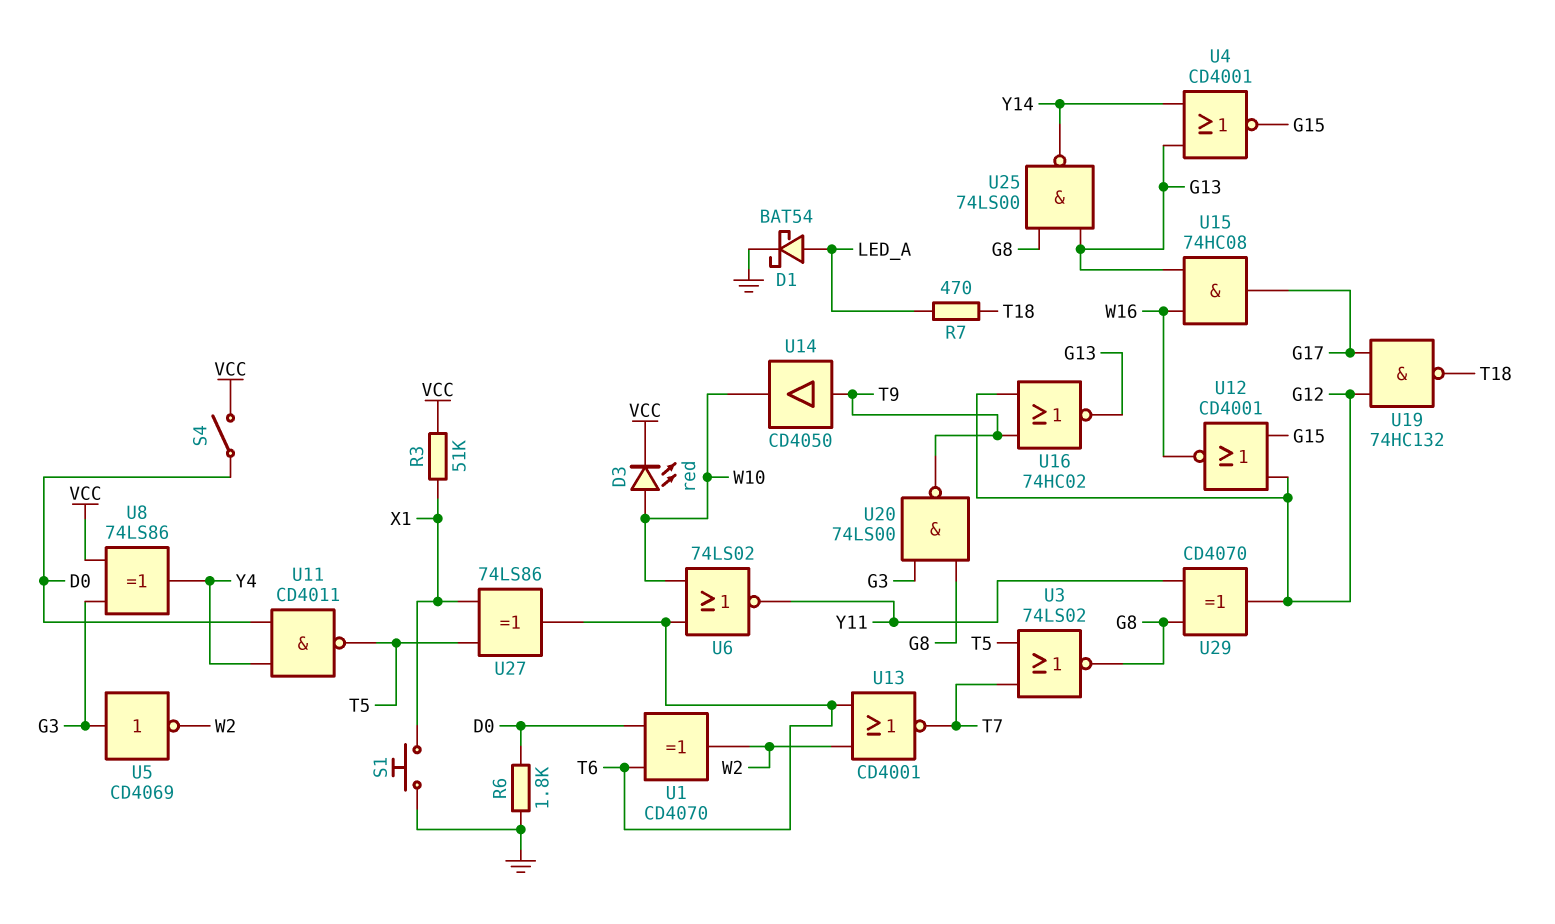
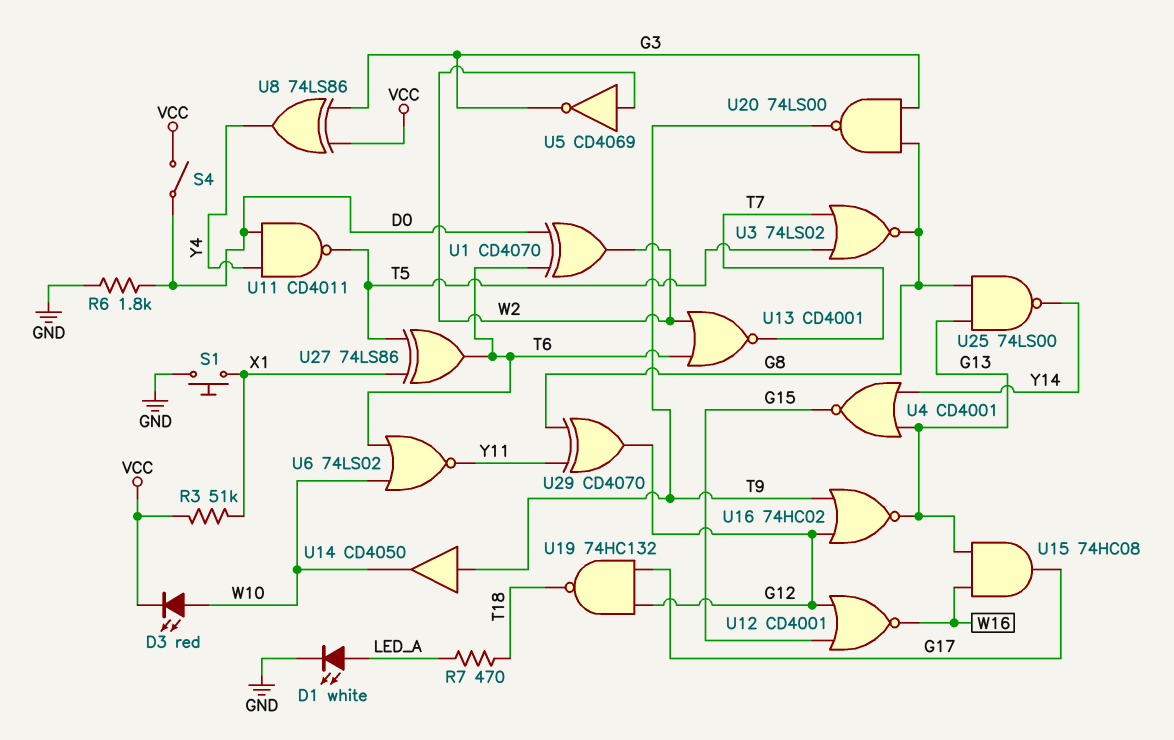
D1: schottky BAT54 (A LED_A, K GND) -> LED white (A LED_A, K GND)
U5: NOT CD4069 (in G3, out W2) -> NOT CD4069 (in W2, out G3)

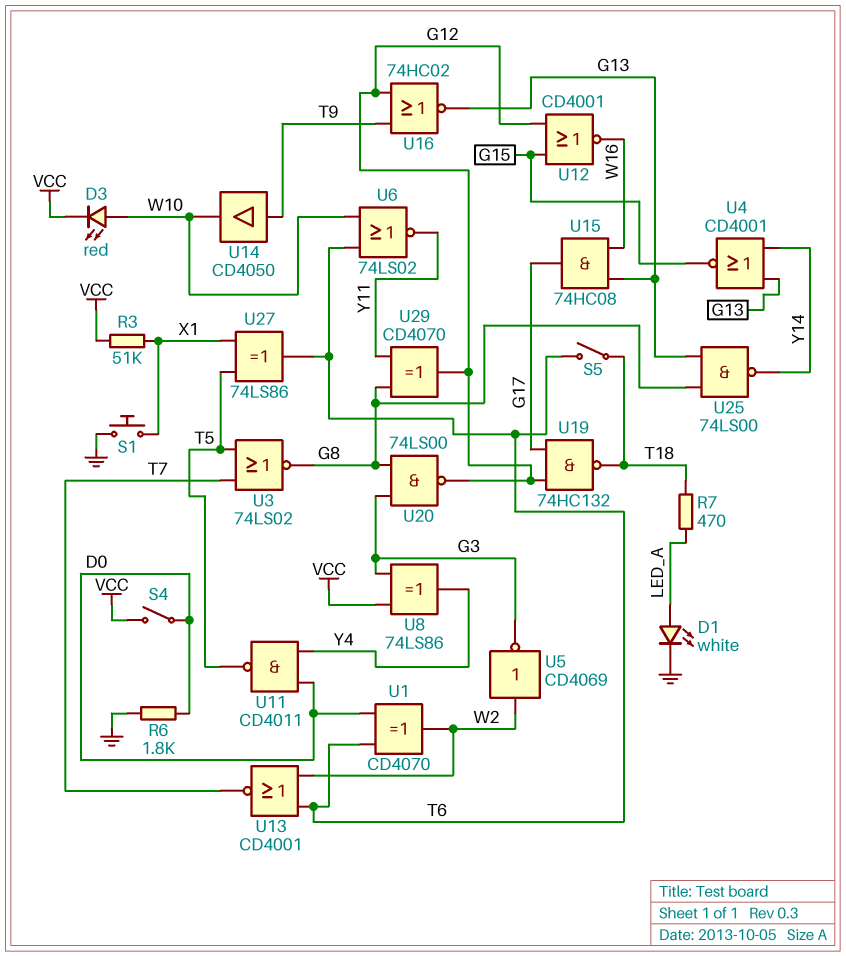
S5: none -> switch (T6, T18)
U20: NAND 74LS00 (in G3, in G8, out T9) -> NAND 74LS00 (in G3, in G8, out G12)

